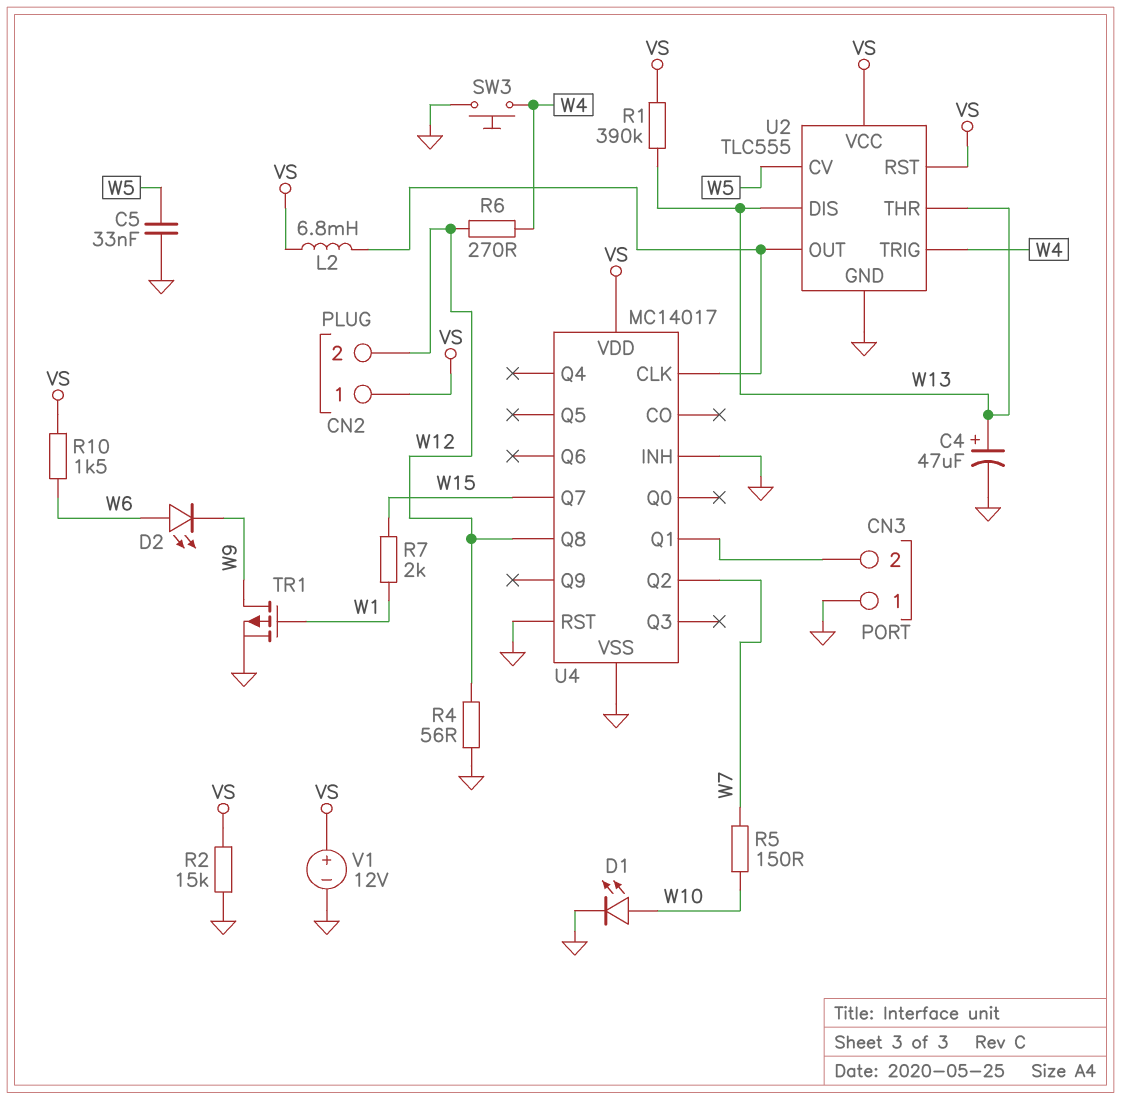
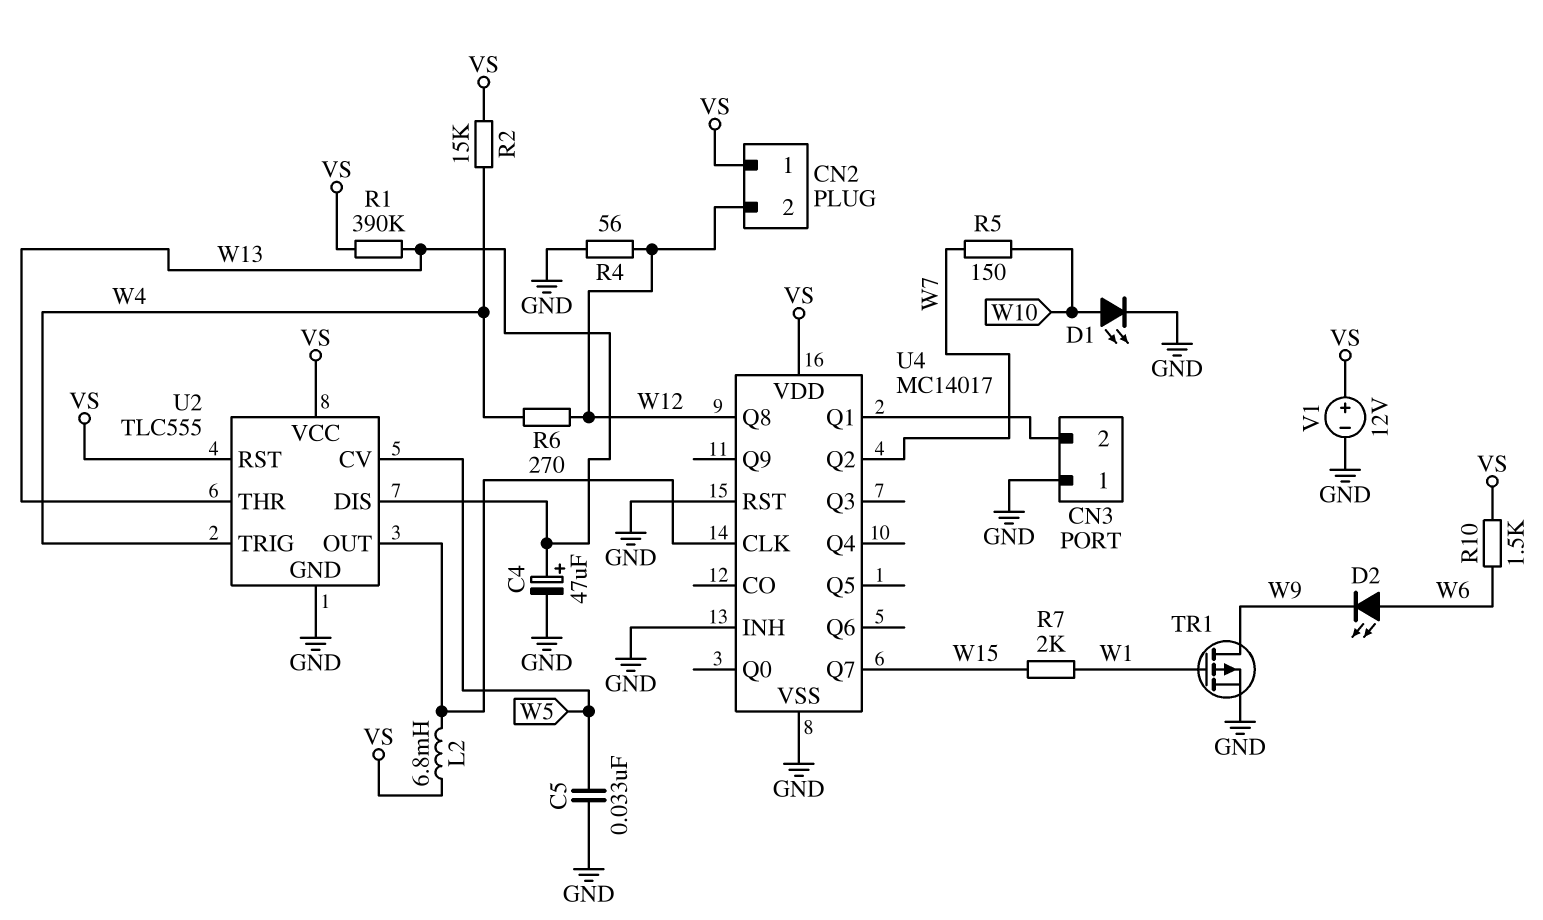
R2: 15k (GND, VS) -> 15k (VS, W4)
SW3: button (GND, W4) -> none

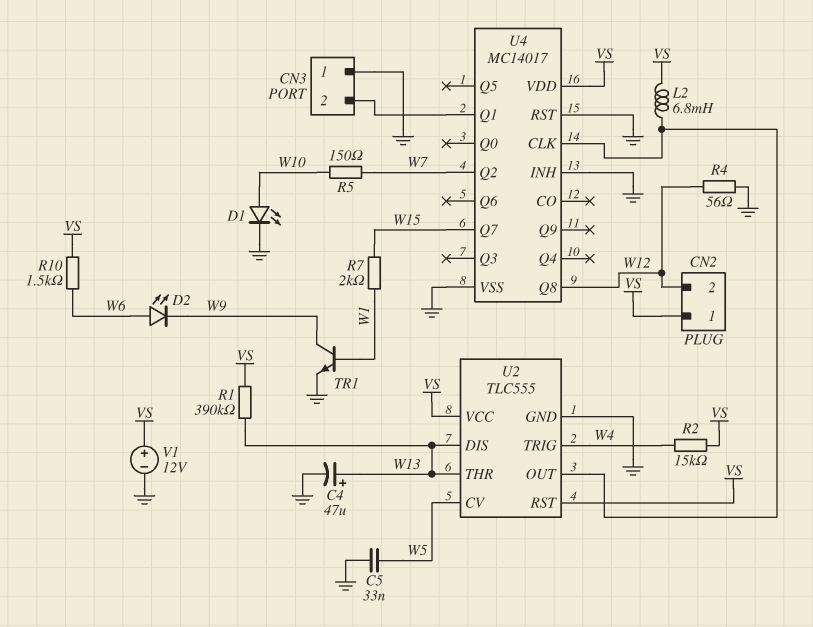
R6: 270 (W4, W12) -> none
TR1: PMOS (G W1, D W9, S GND) -> NPN (B W1, C W9, E GND)

